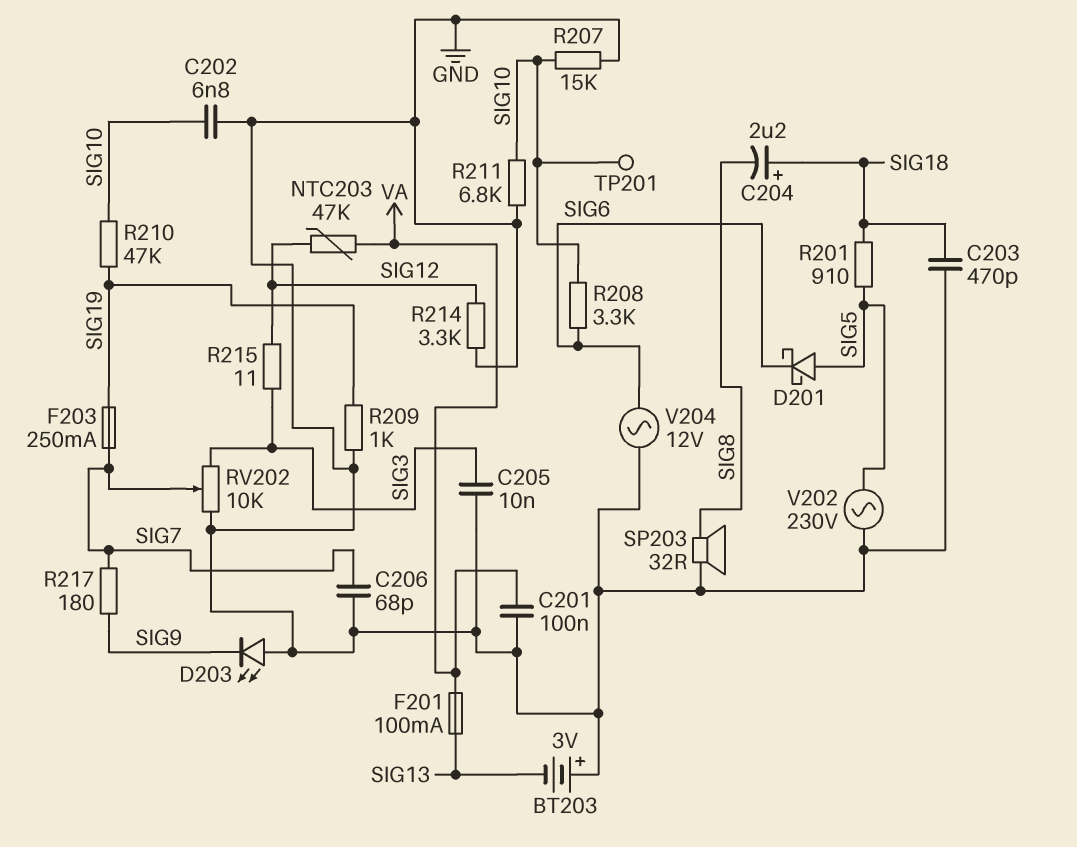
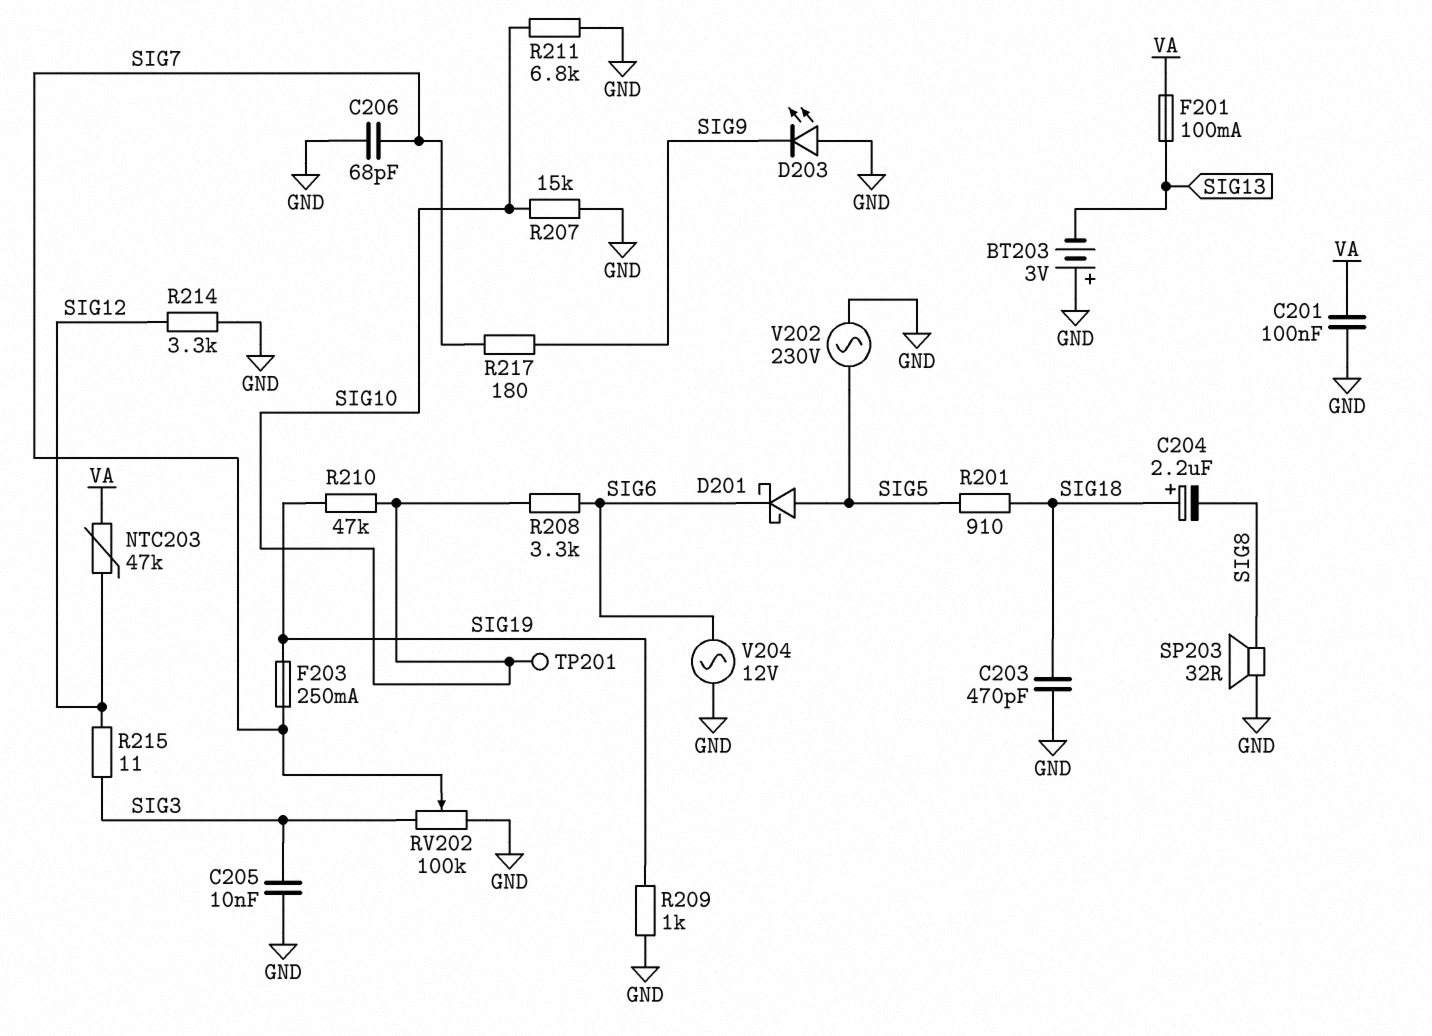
C202: 6.8nF (GND, SIG10) -> none
RV202: 10k (GND, SIG3, wiper SIG7) -> 100k (GND, SIG3, wiper SIG7)

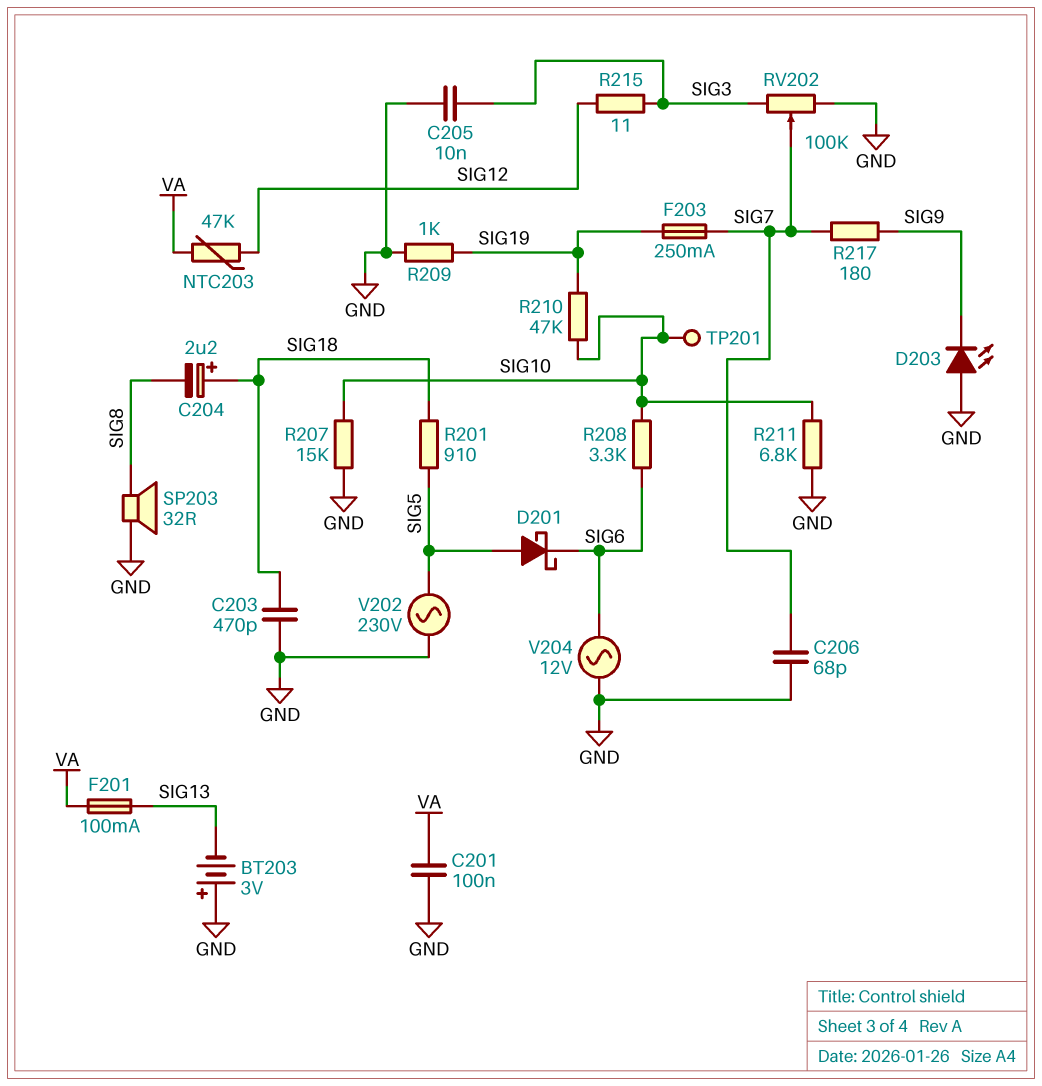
R214: 3.3k (GND, SIG12) -> none

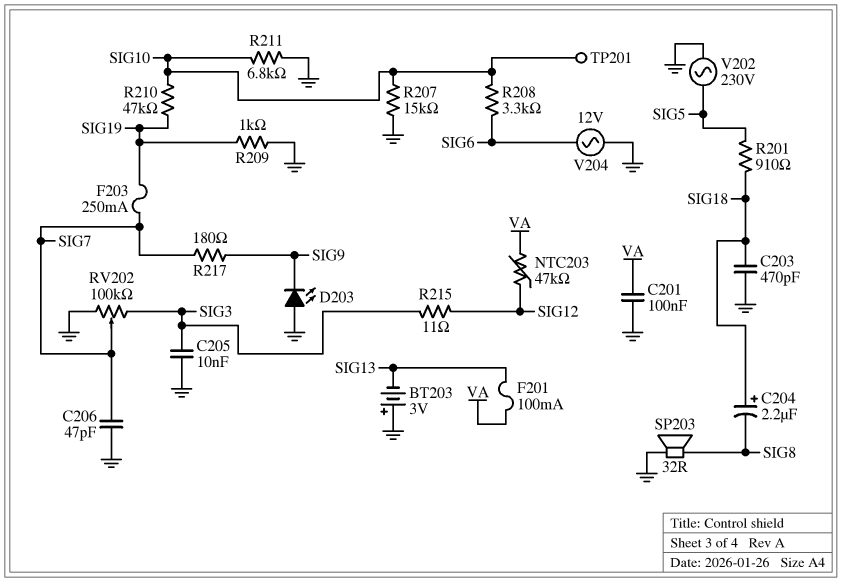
C206: 68pF (GND, SIG7) -> 47pF (GND, SIG7)
D201: schottky (A SIG5, K SIG6) -> none

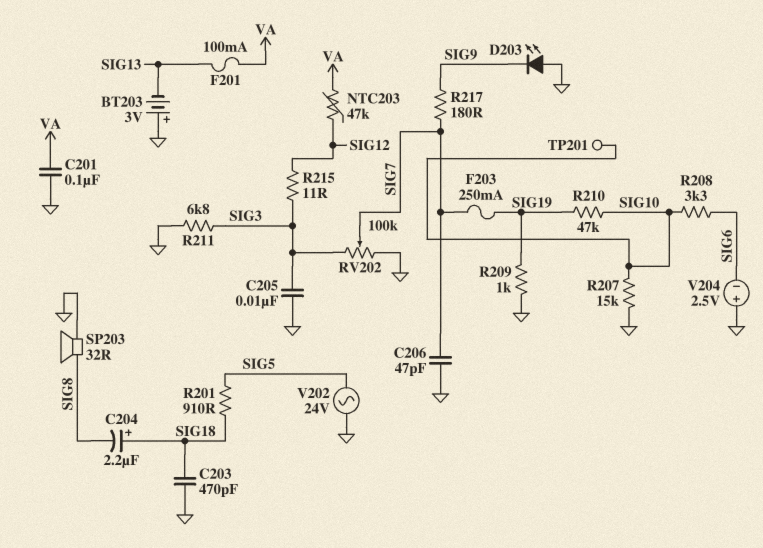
R211: 6.8k (GND, SIG10) -> 6.8k (GND, SIG3)
V202: AC 230V (GND, SIG5) -> AC 24V (GND, SIG5)
V204: AC 12V (GND, SIG6) -> 2.5V (plus GND, minus SIG6)

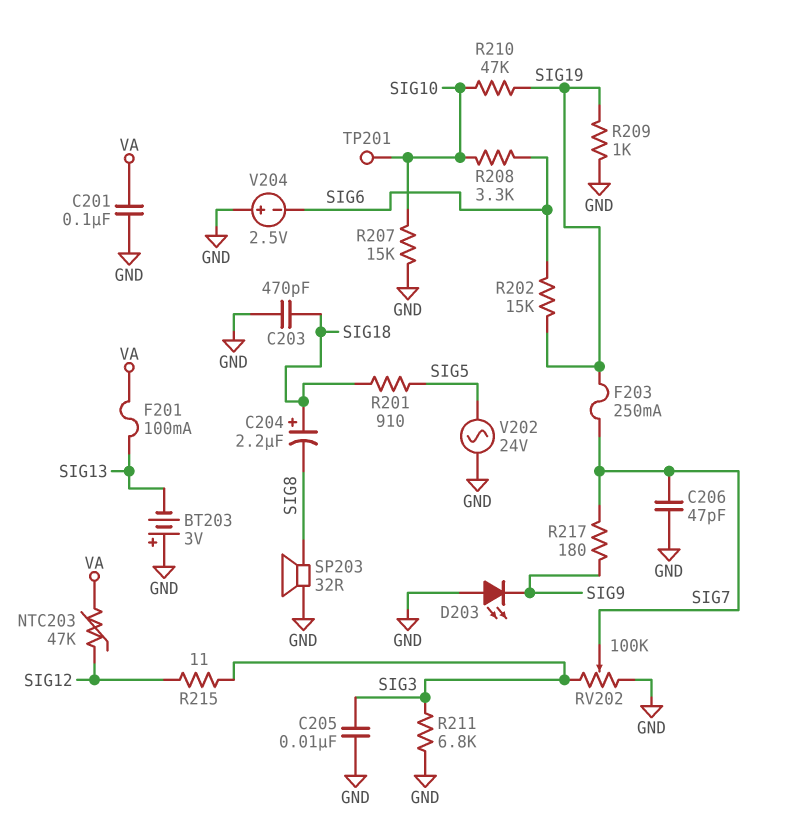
R202: none -> 15k (SIG6, SIG19)

